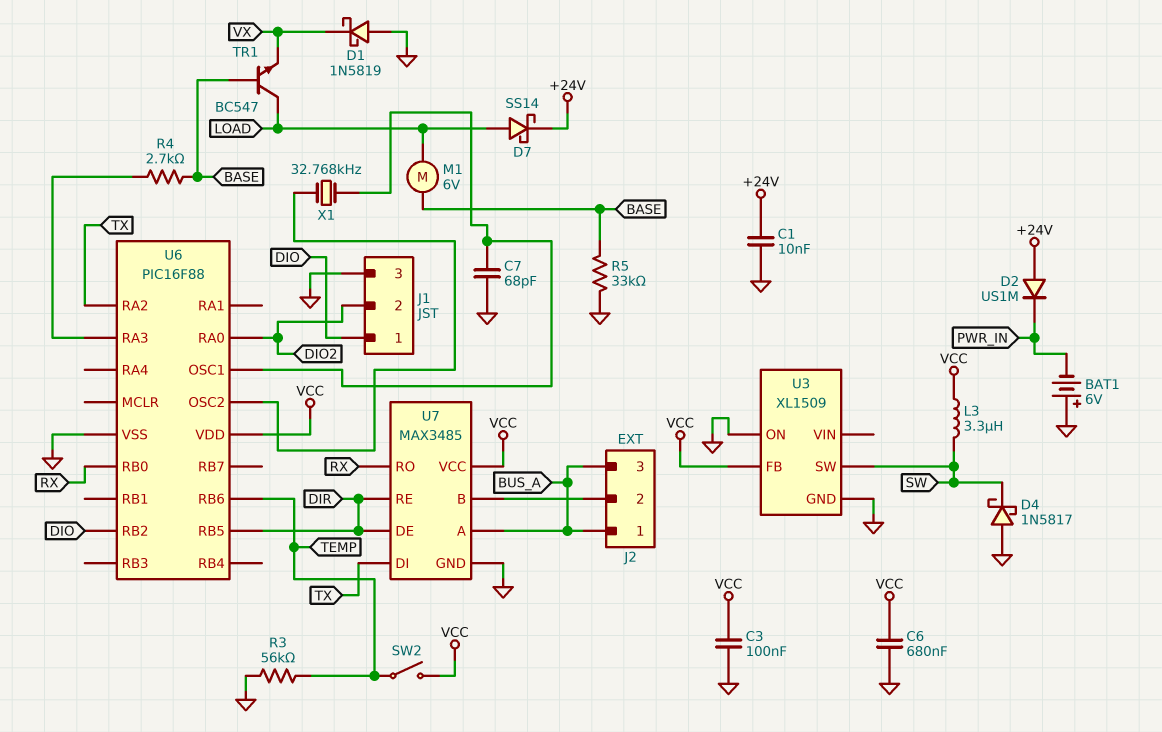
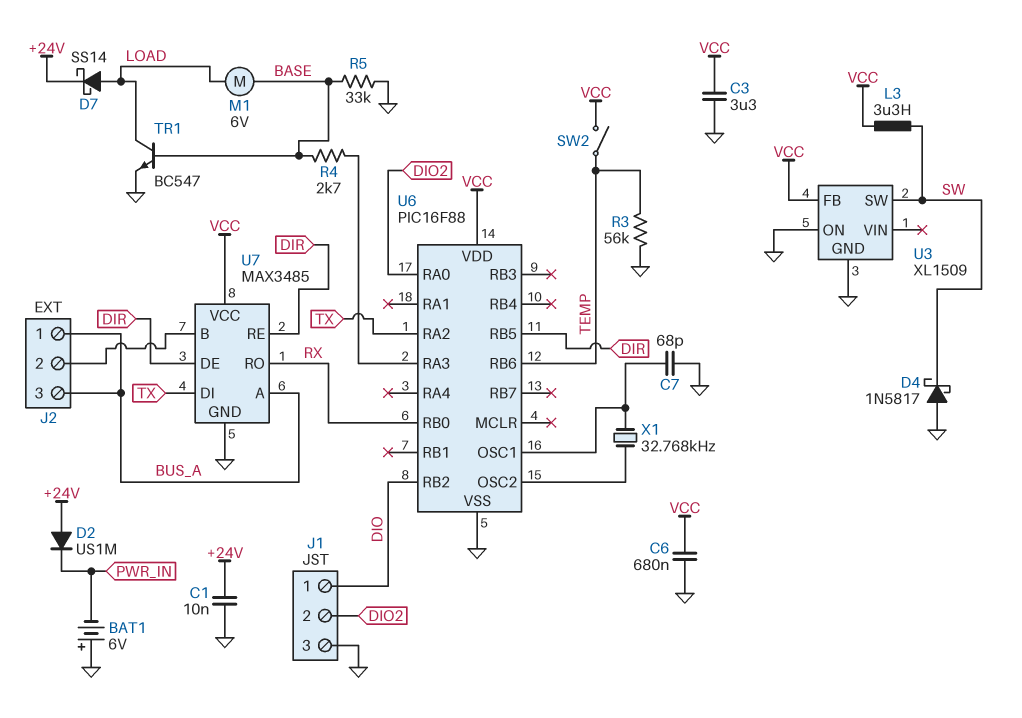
C3: 100nF (GND, VCC) -> 3.3uF (GND, VCC)
D1: schottky 1N5819 (A GND, K VX) -> none
TR1: NPN BC547 (B BASE, C LOAD, E VX) -> NPN BC547 (B BASE, C LOAD, E GND)

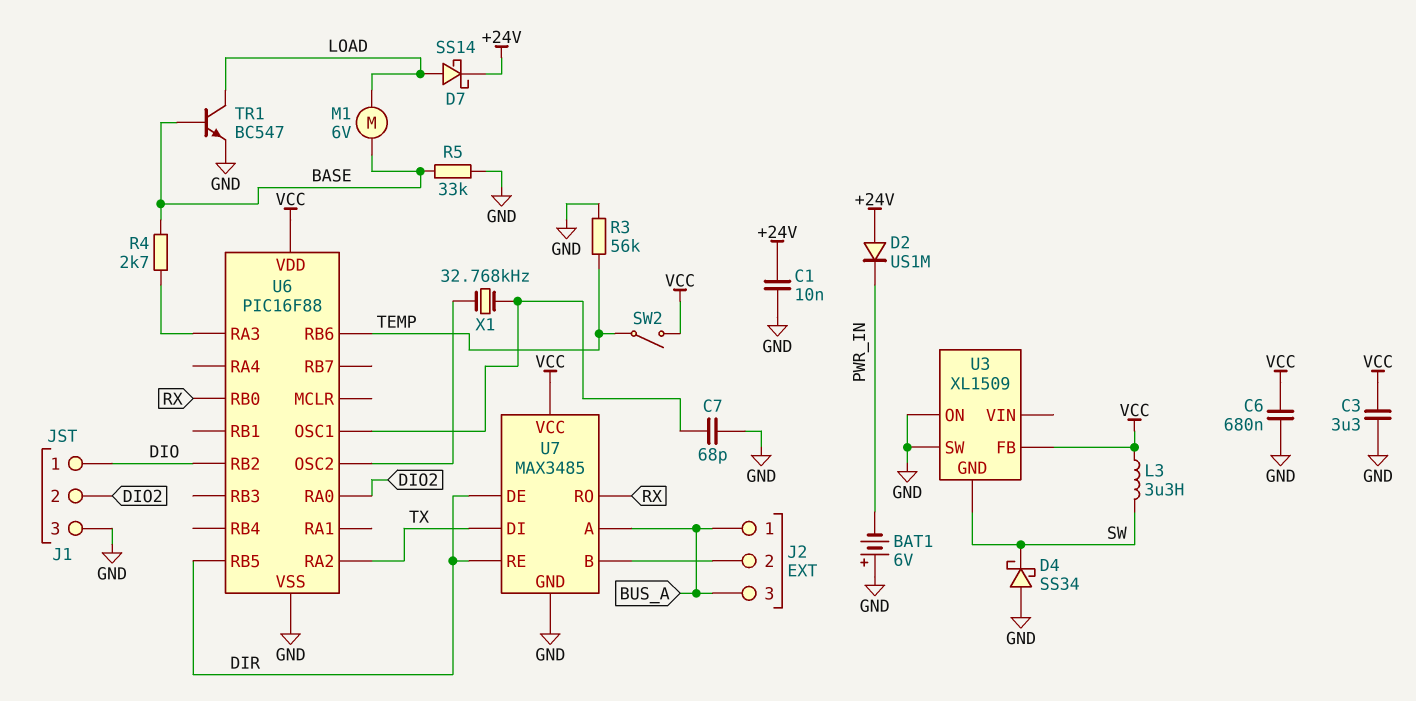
D4: schottky 1N5817 (A GND, K SW) -> schottky SS34 (A GND, K SW)
U3 pin GND: GND -> SW
U3 pin SW: SW -> GND

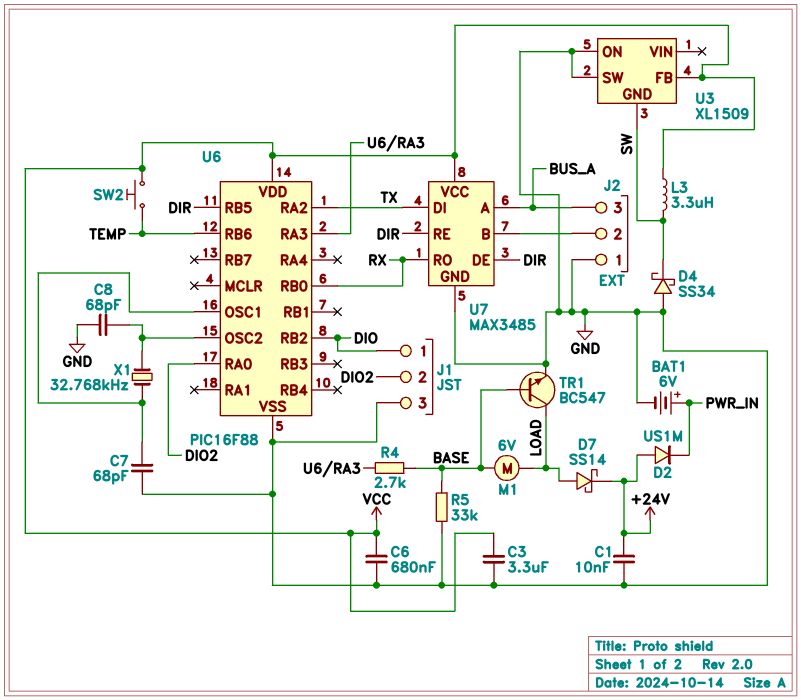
BAT1: 6V (plus GND, minus PWR_IN) -> 6V (plus PWR_IN, minus GND)
C8: none -> 68pF (GND, U6/OSC2)
J2 pin 1: BUS_A -> GND
R3: 56k (GND, TEMP) -> none
SW2: switch (TEMP, VCC) -> button (TEMP, VCC)

